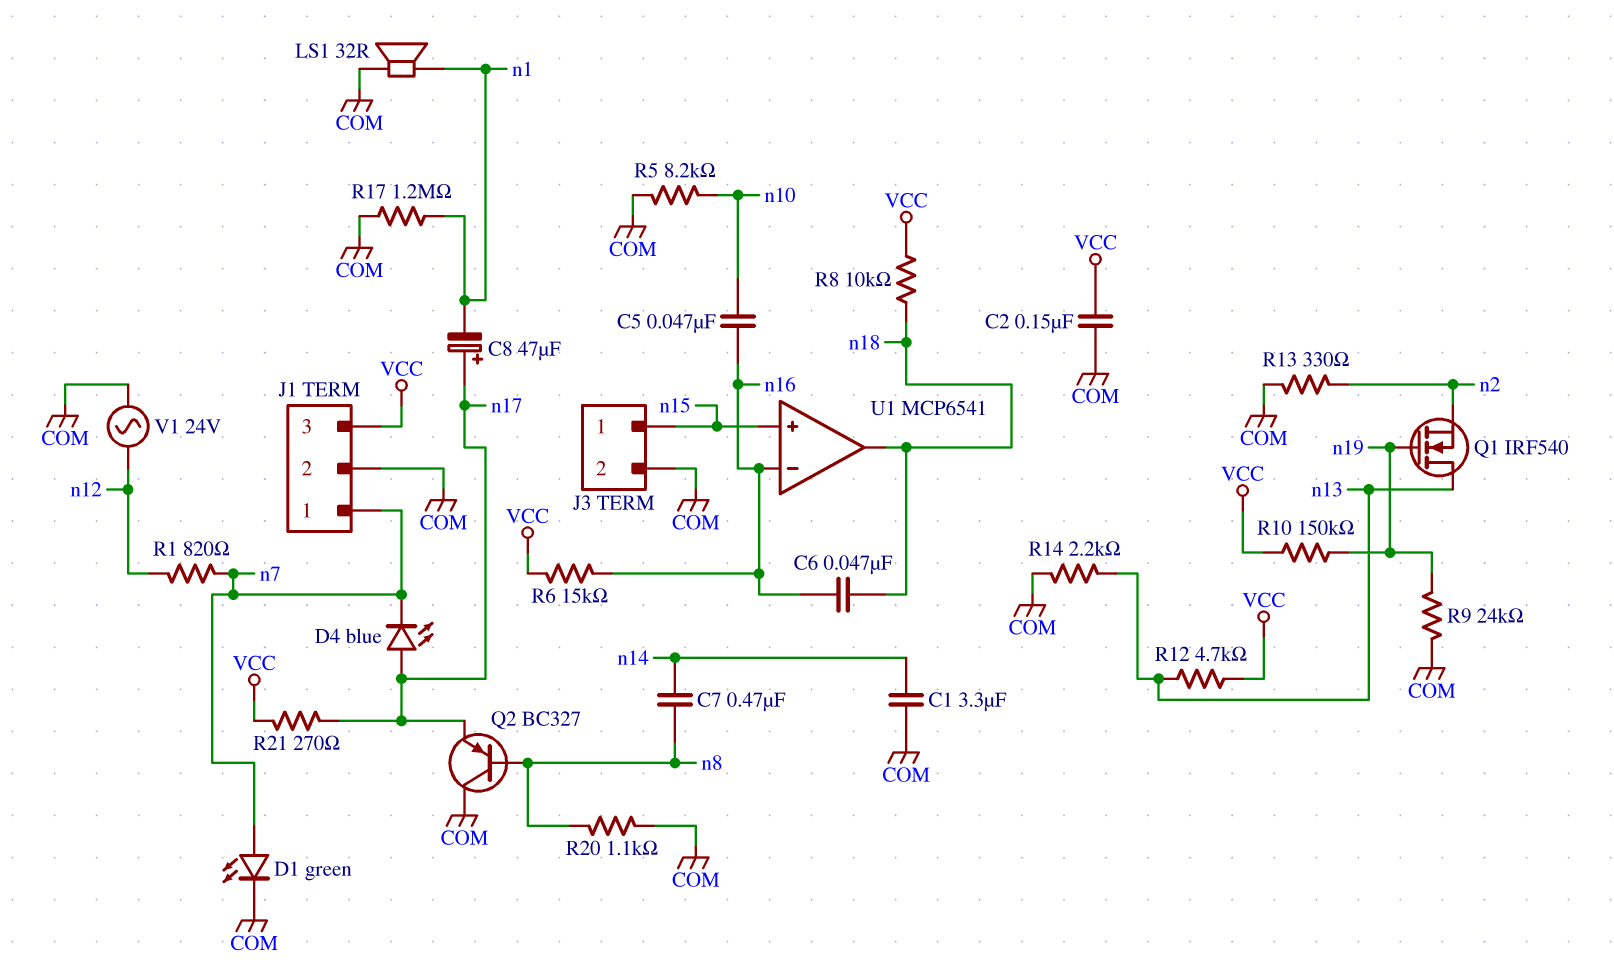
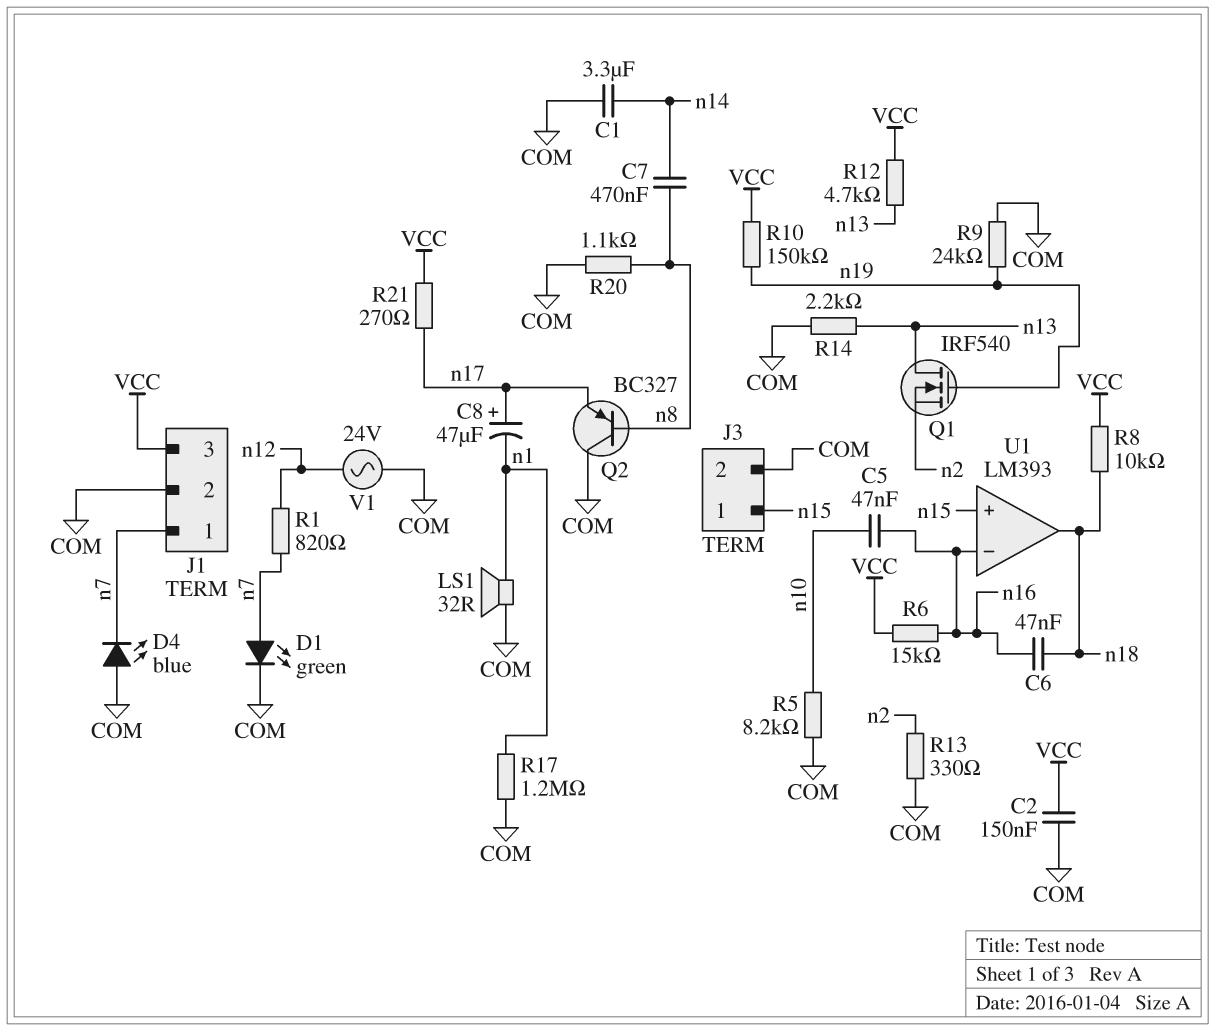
D4: LED blue (A n17, K n7) -> LED blue (A COM, K n7)
U1: MCP6541 -> LM393

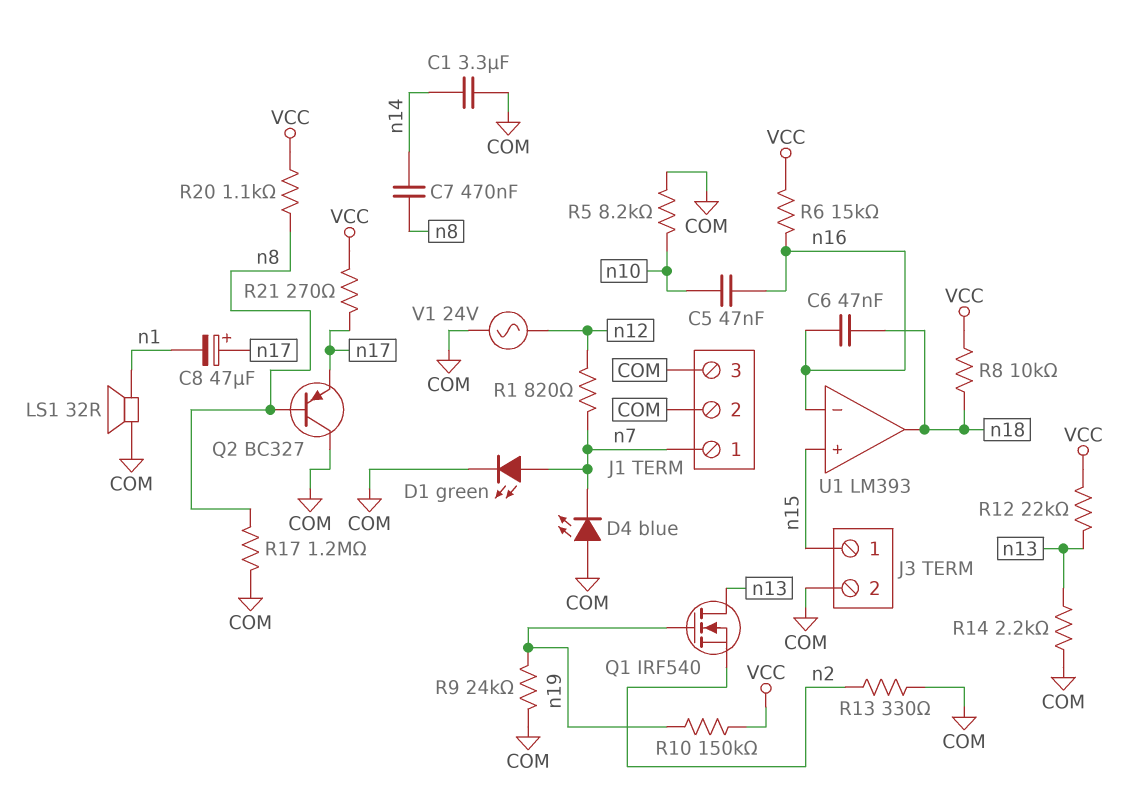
C2: 150nF (COM, VCC) -> none
J1 pin 3: VCC -> COM
R12: 4.7k (VCC, n13) -> 22k (VCC, n13)
R17: 1.2M (COM, n1) -> 1.2M (COM, n8)
R20: 1.1k (COM, n8) -> 1.1k (VCC, n8)

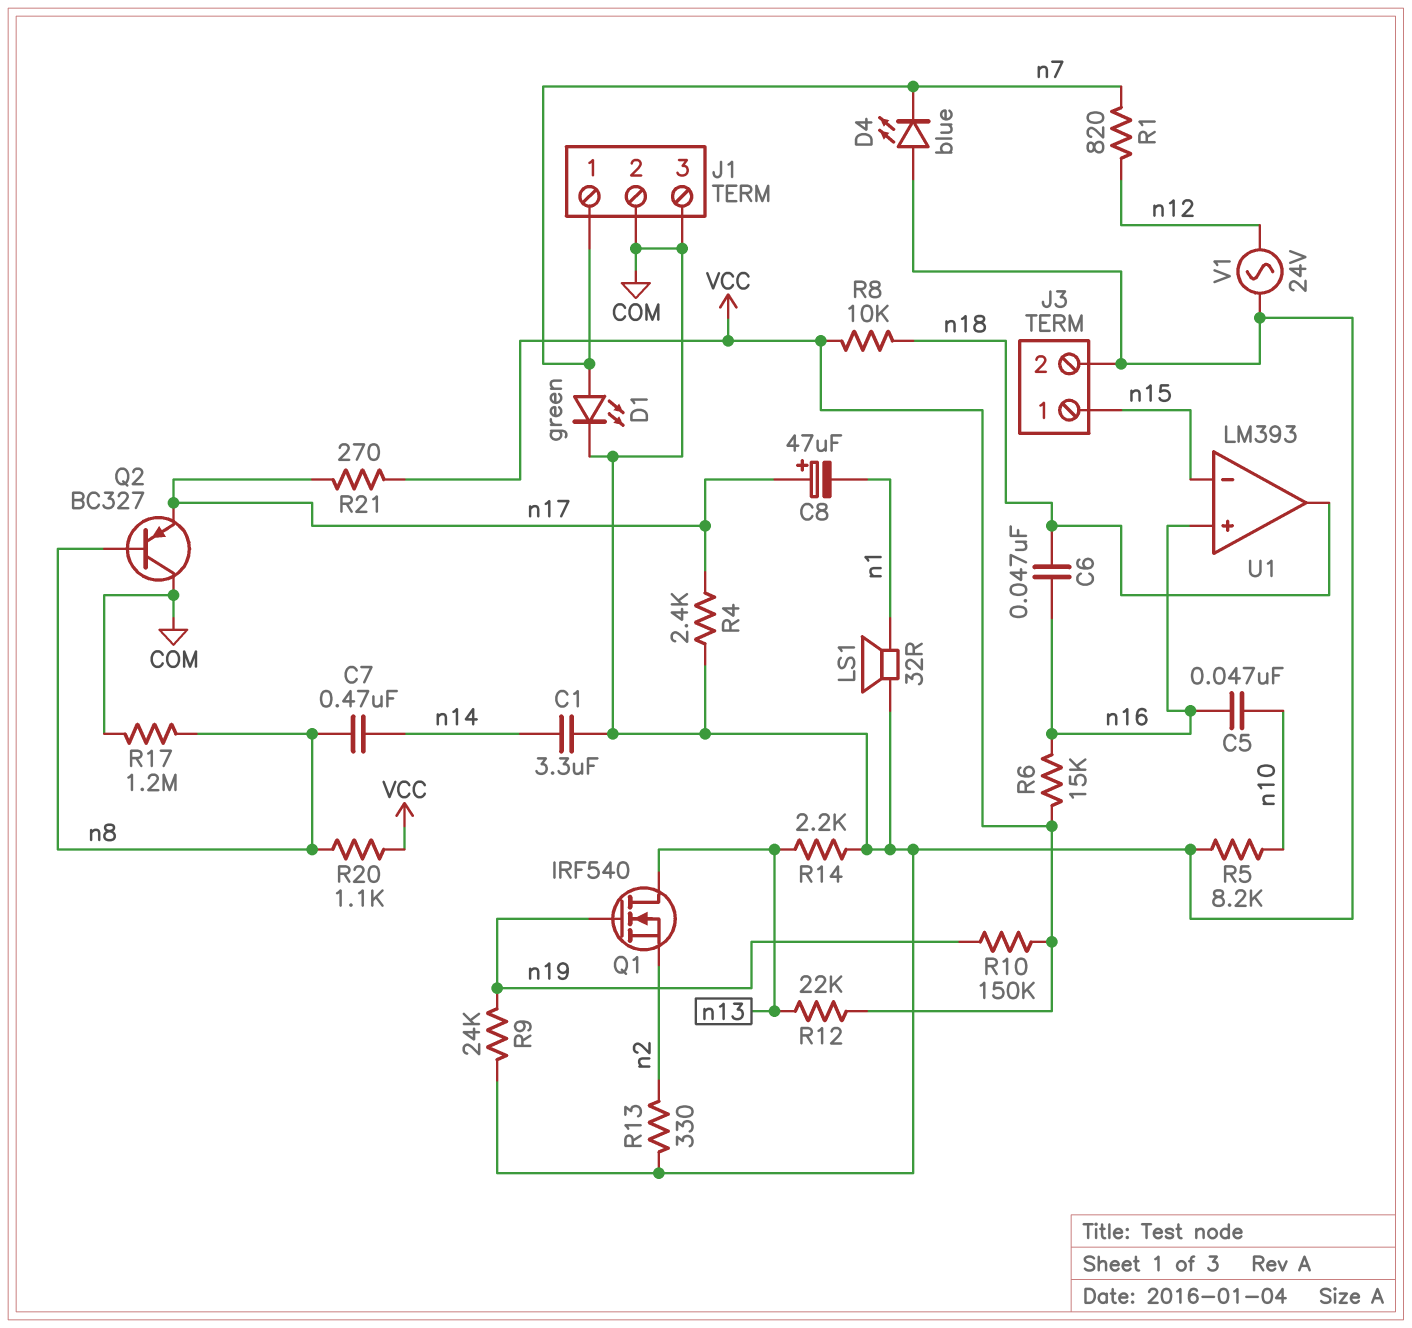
R4: none -> 2.4k (COM, n17)
U1 pin in+: n15 -> n16
U1 pin in-: n16 -> n15

